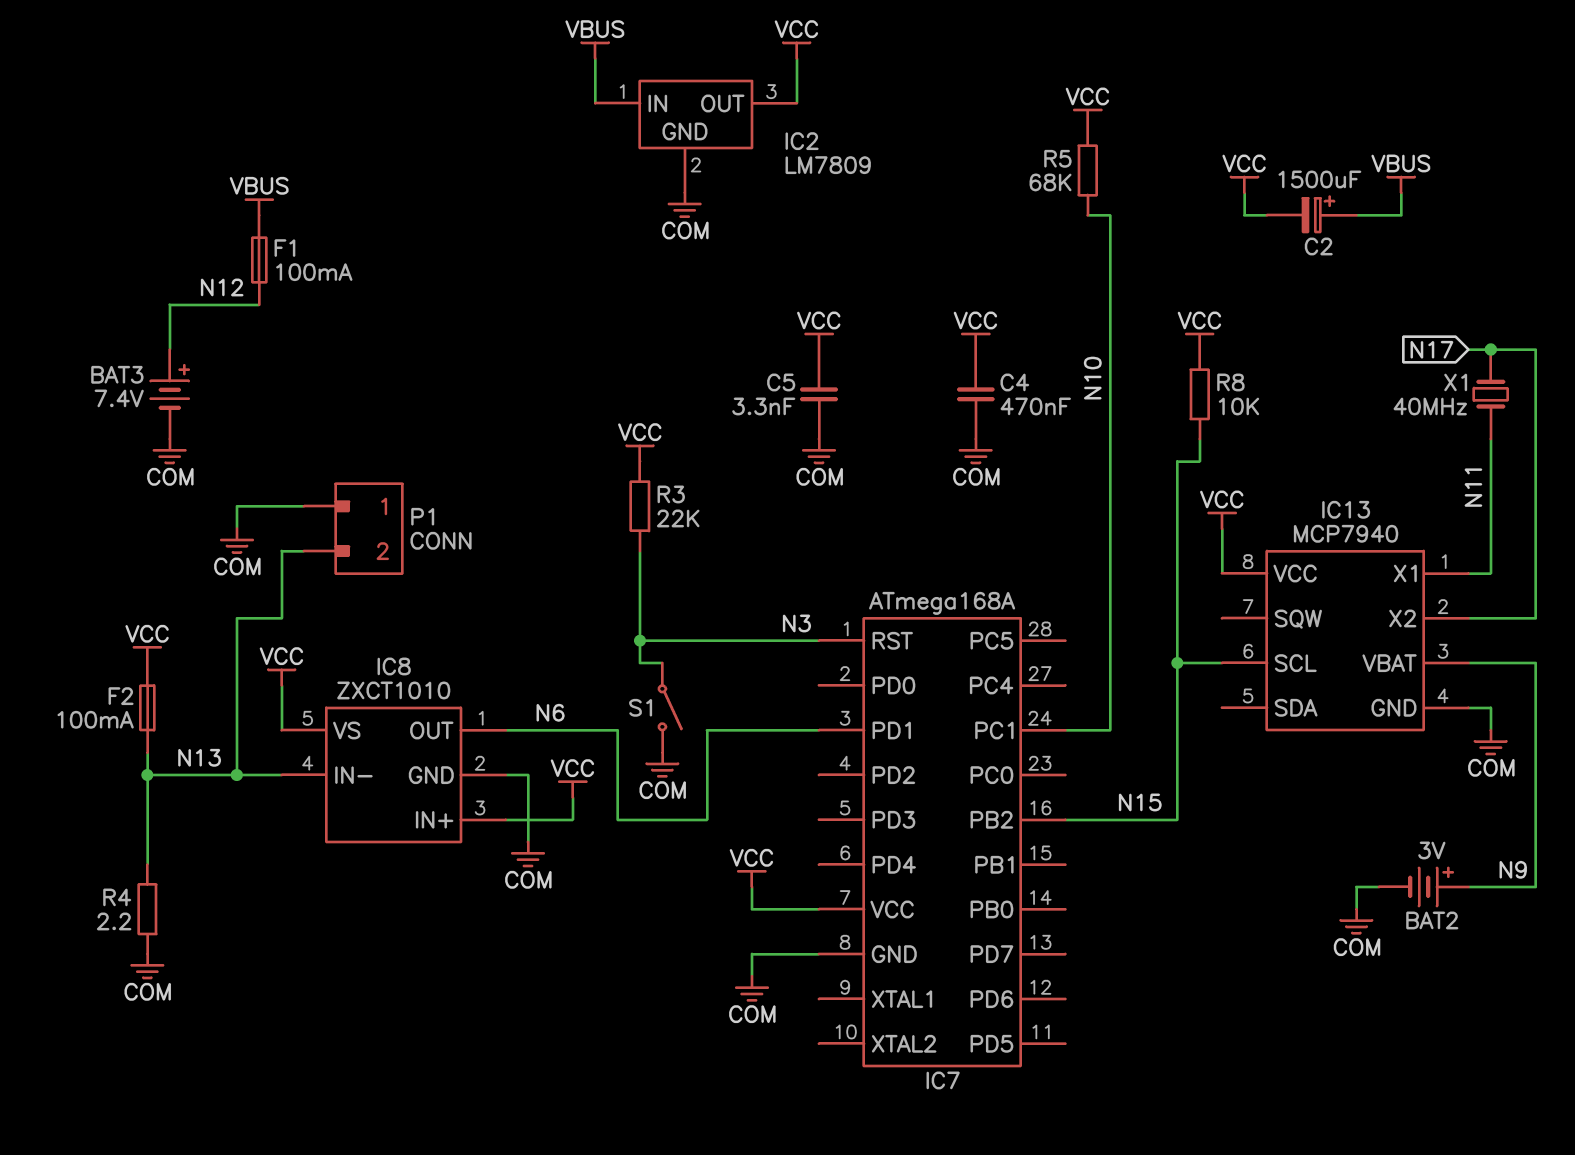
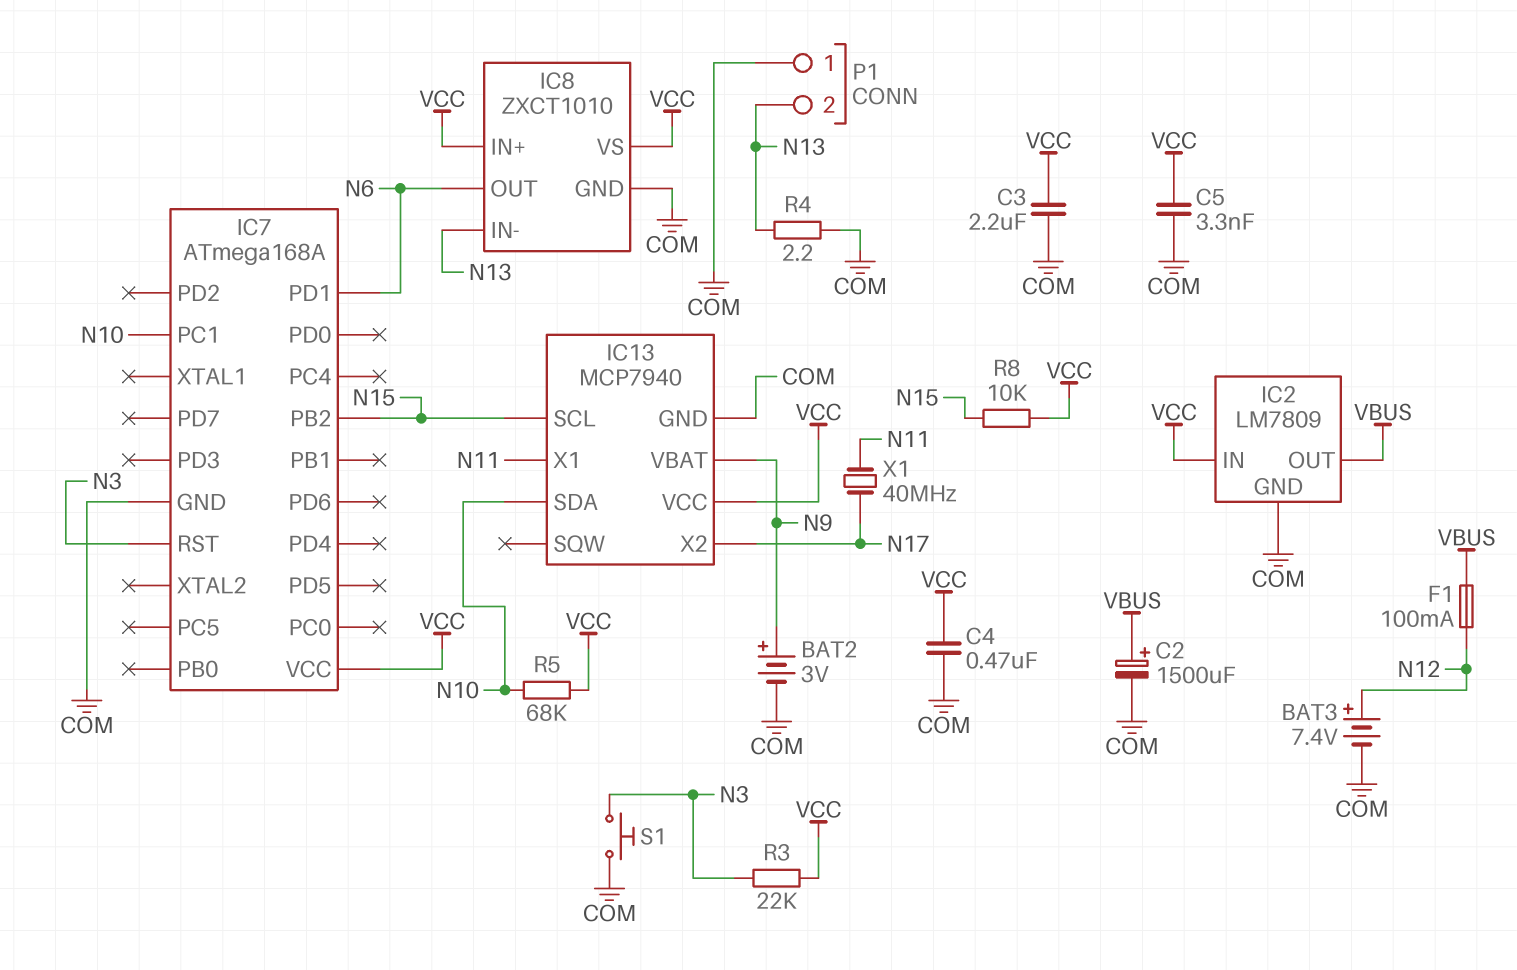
C2: 1500uF (plus VBUS, minus VCC) -> 1500uF (plus VBUS, minus COM)
C3: none -> 2.2uF (COM, VCC)
F2: 100mA (N13, VCC) -> none
IC2 pin IN: VBUS -> VCC
IC2 pin OUT: VCC -> VBUS
IC13 pin SDA: none -> N10
S1: switch (COM, N3) -> button (COM, N3)

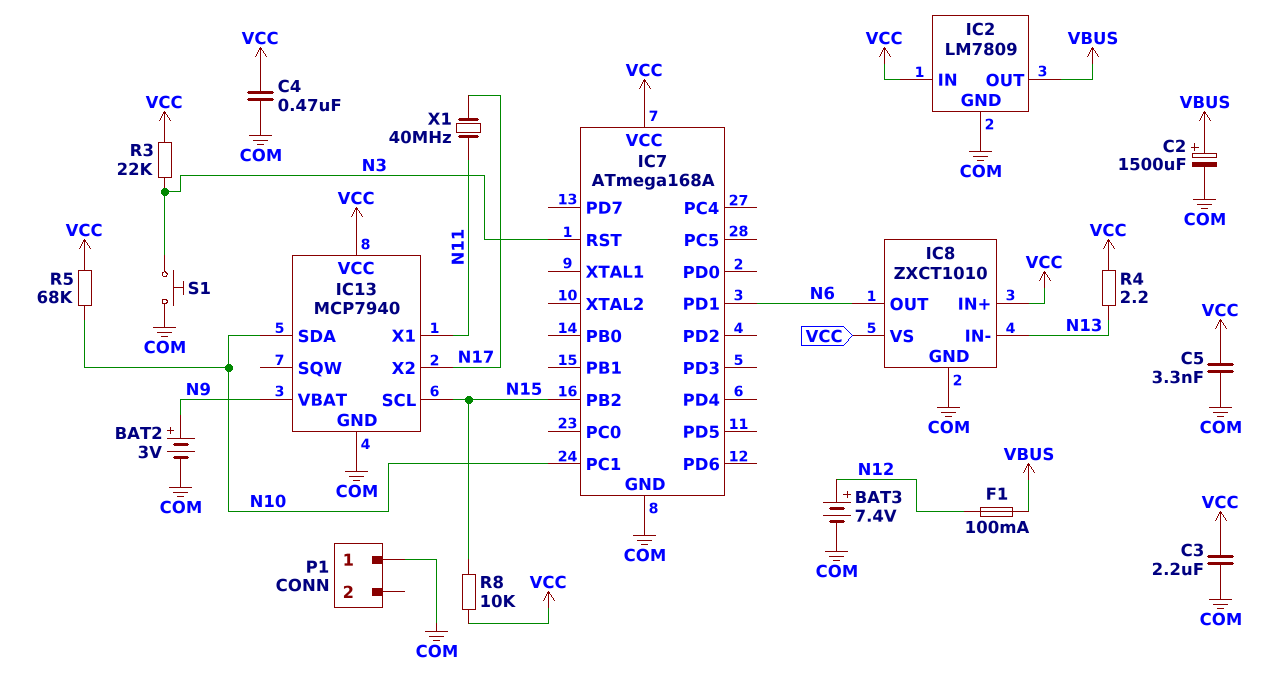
P1 pin 2: N13 -> none
R4: 2.2 (COM, N13) -> 2.2 (N13, VCC)

